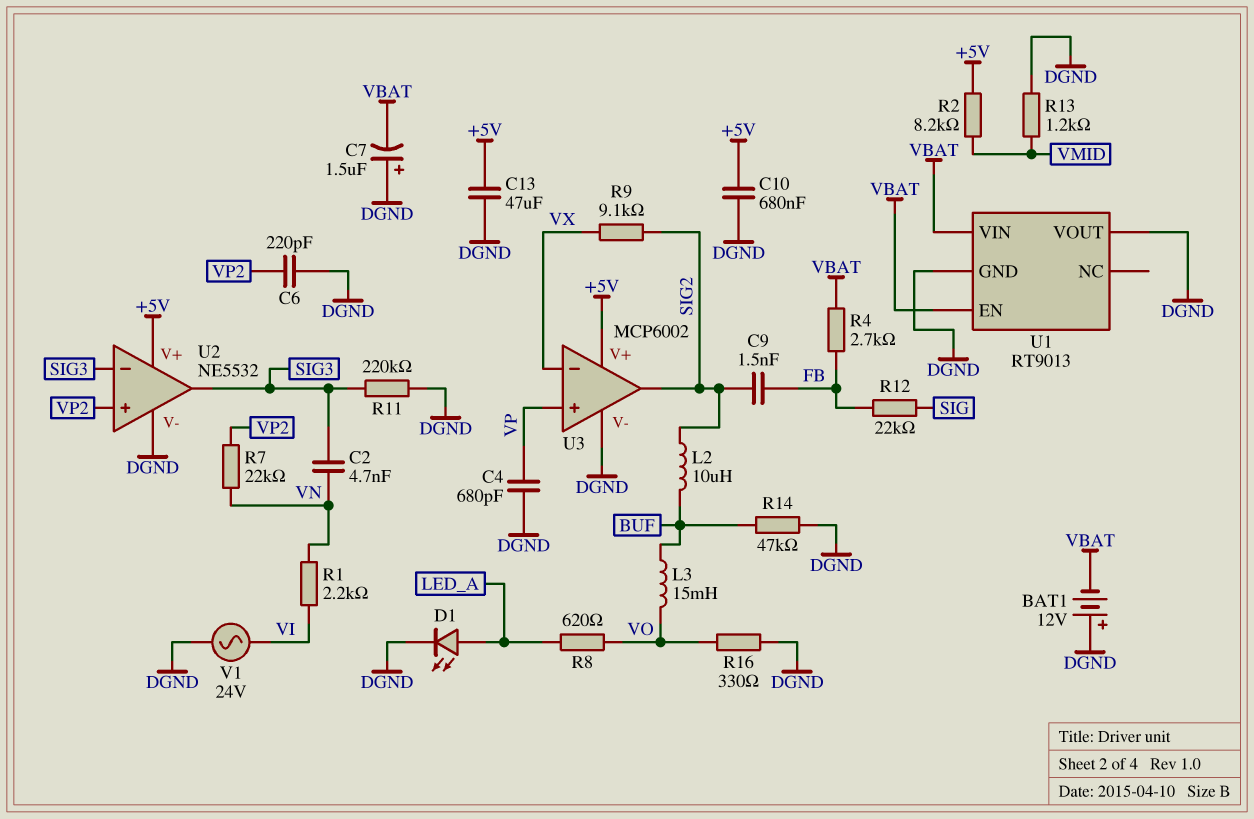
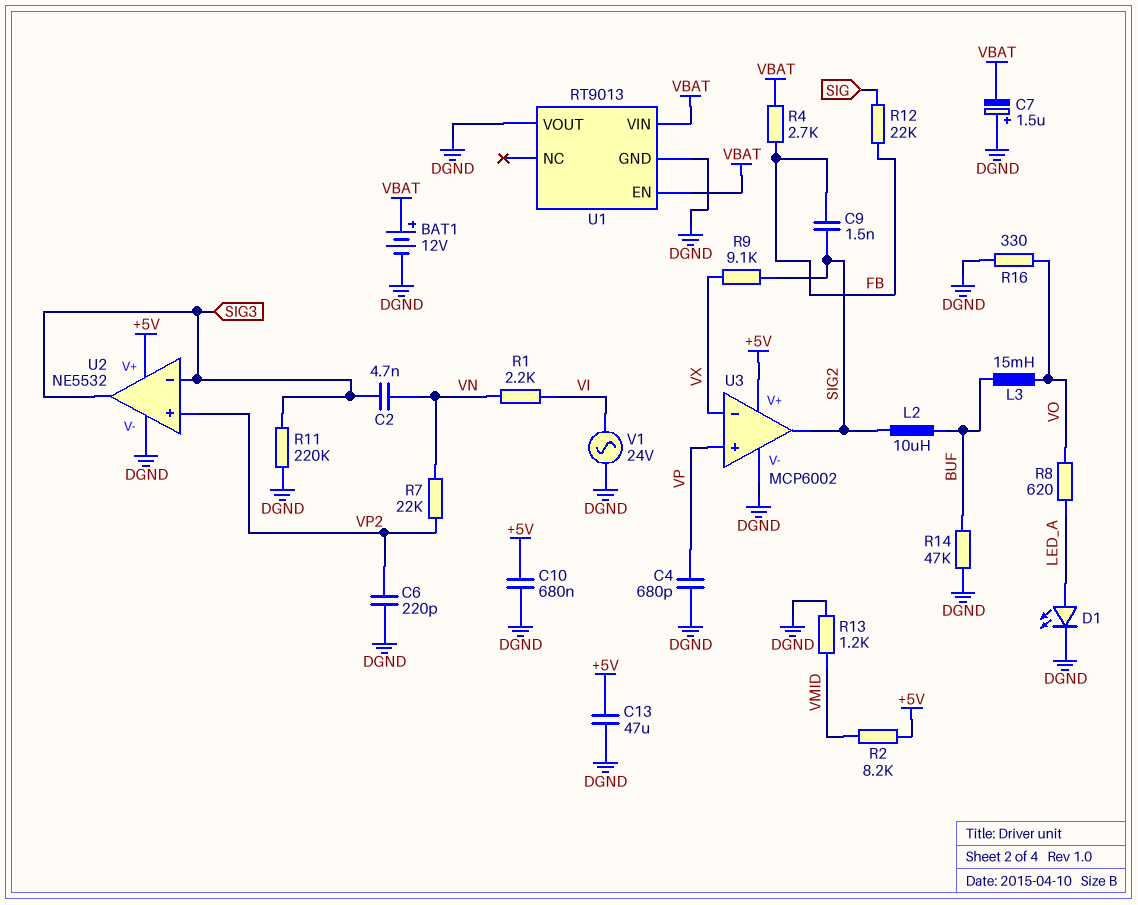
BAT1: 12V (plus DGND, minus VBAT) -> 12V (plus VBAT, minus DGND)

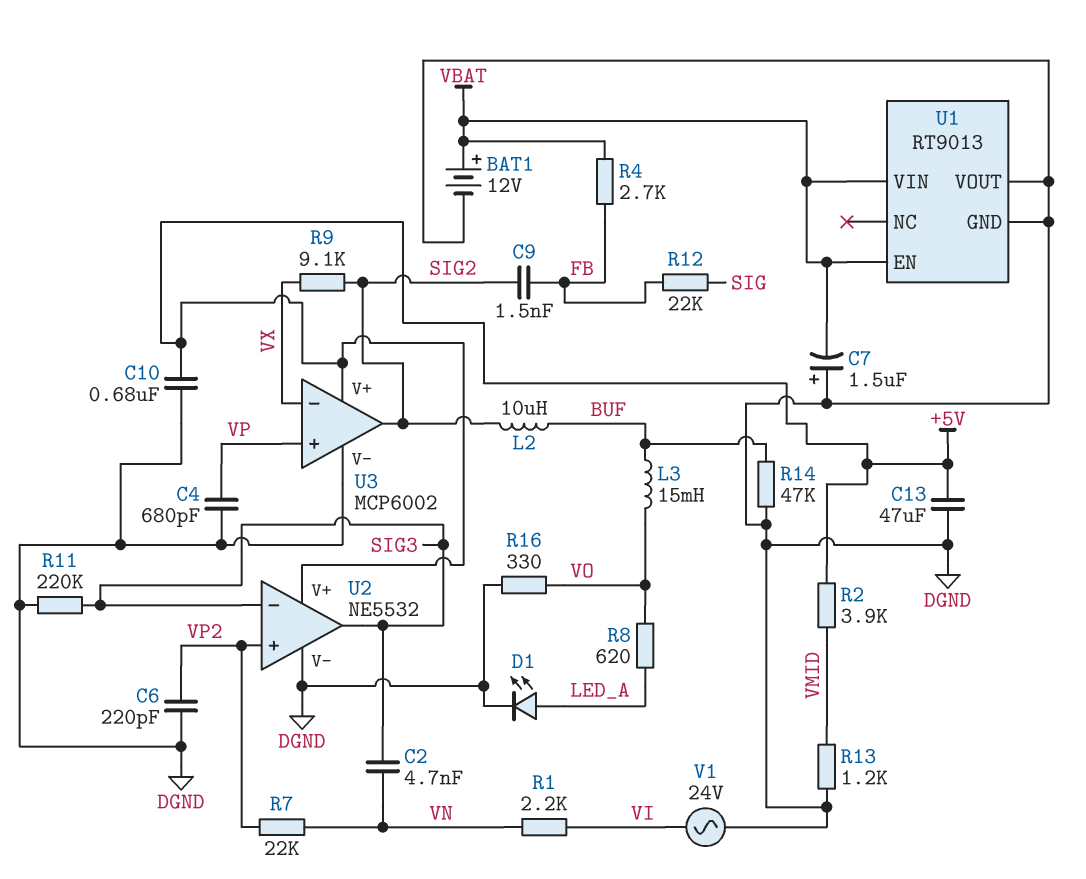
R2: 8.2k (+5V, VMID) -> 3.9k (+5V, VMID)

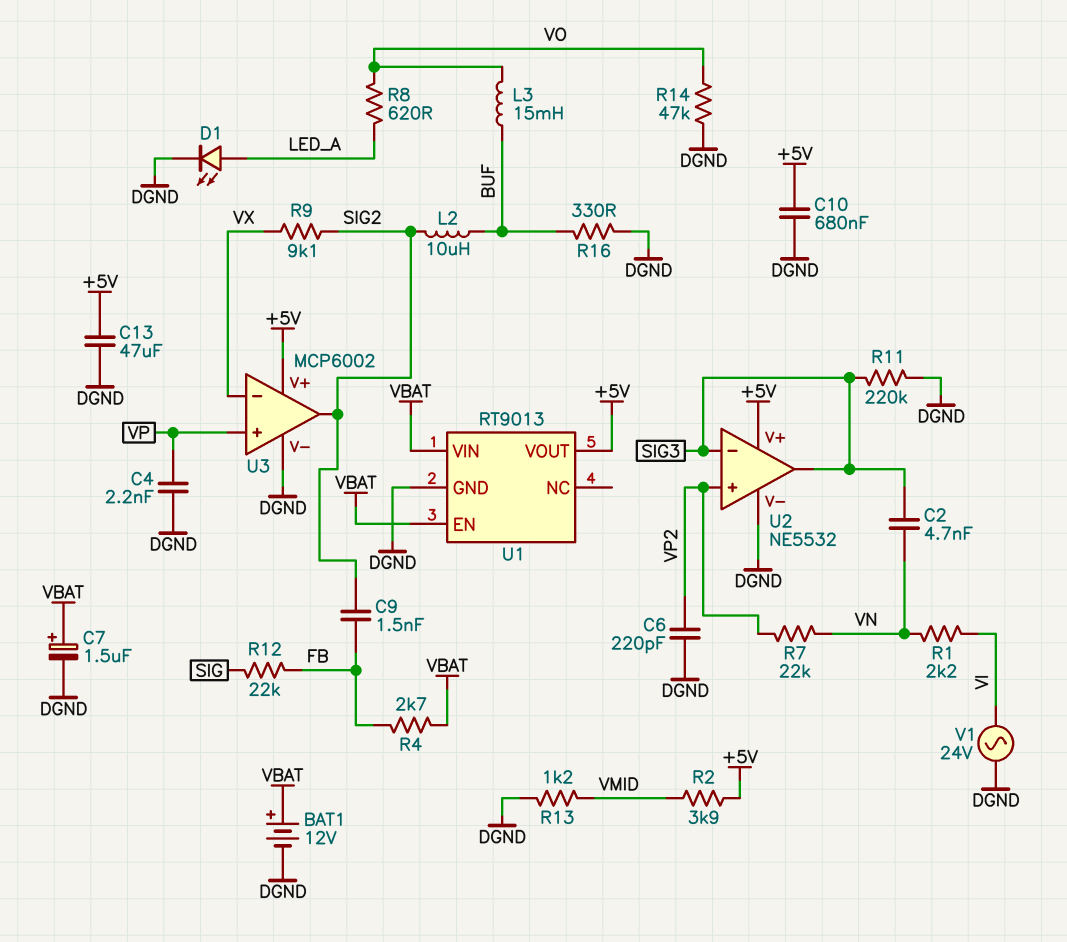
C4: 680pF (DGND, VP) -> 2.2nF (DGND, VP)
C7: 1.5uF (plus DGND, minus VBAT) -> 1.5uF (plus VBAT, minus DGND)
R14: 47k (BUF, DGND) -> 47k (DGND, VO)
R16: 330 (DGND, VO) -> 330 (BUF, DGND)
U1 pin VOUT: DGND -> +5V

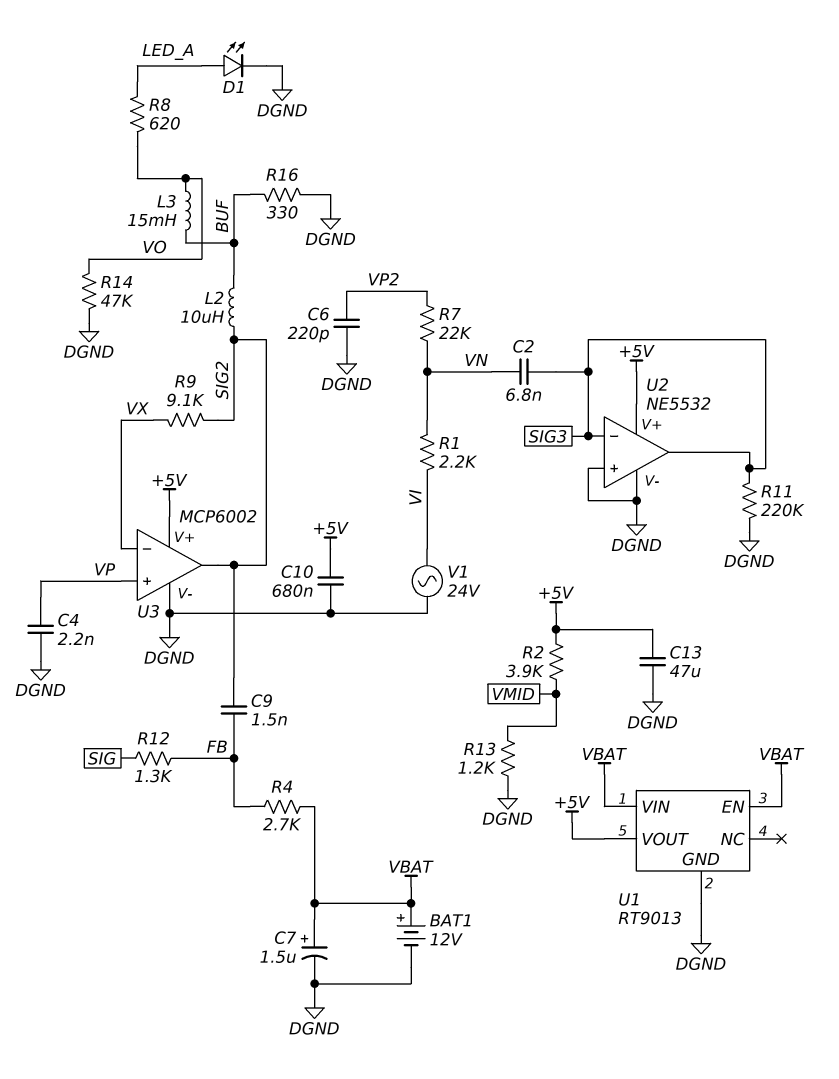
C2: 4.7nF (SIG3, VN) -> 6.8nF (SIG3, VN)
R12: 22k (FB, SIG) -> 1.3k (FB, SIG)
U2 pin in+: VP2 -> DGND

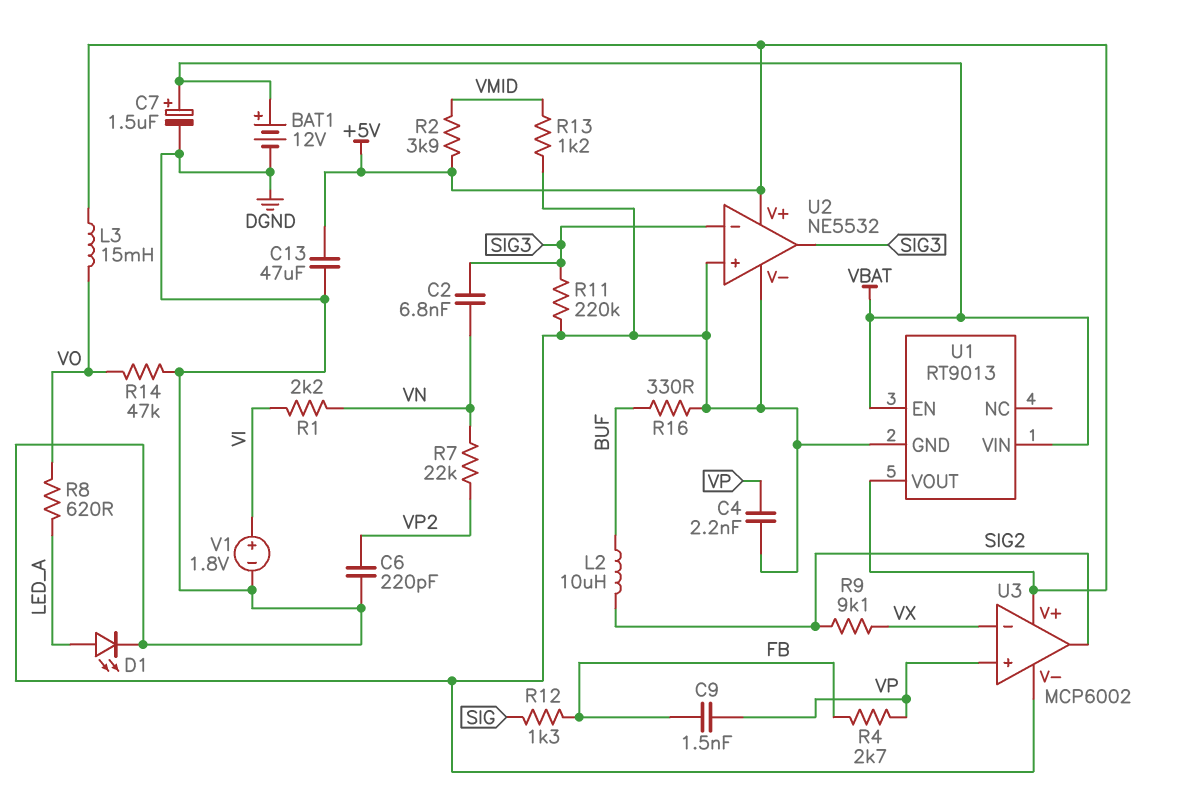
C9: 1.5nF (FB, SIG2) -> 1.5nF (FB, VP)
C10: 680nF (+5V, DGND) -> none
L3: 15mH (BUF, VO) -> 15mH (+5V, VO)
R4: 2.7k (FB, VBAT) -> 2.7k (FB, VP)
V1: AC 24V (DGND, VI) -> 1.8V (plus VI, minus DGND)

